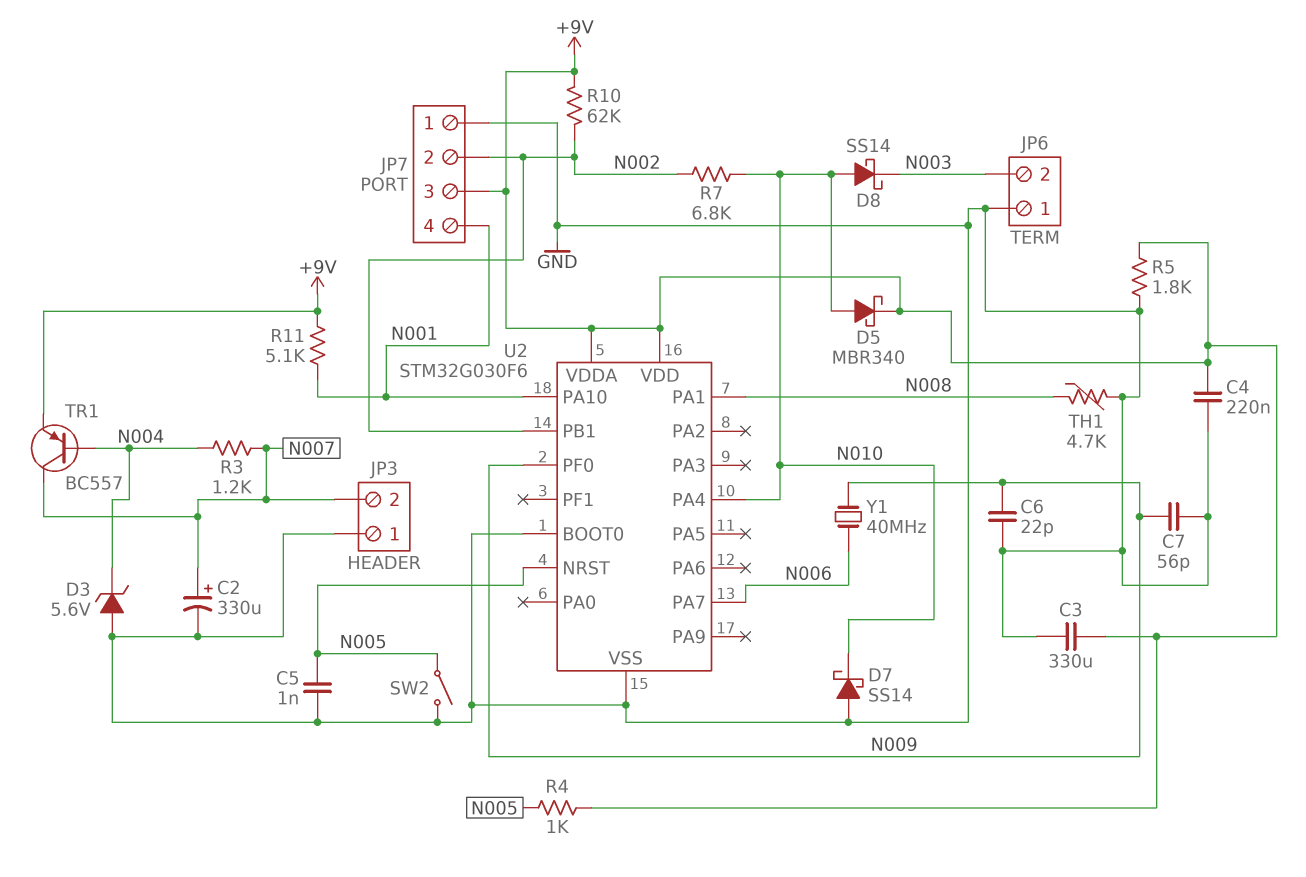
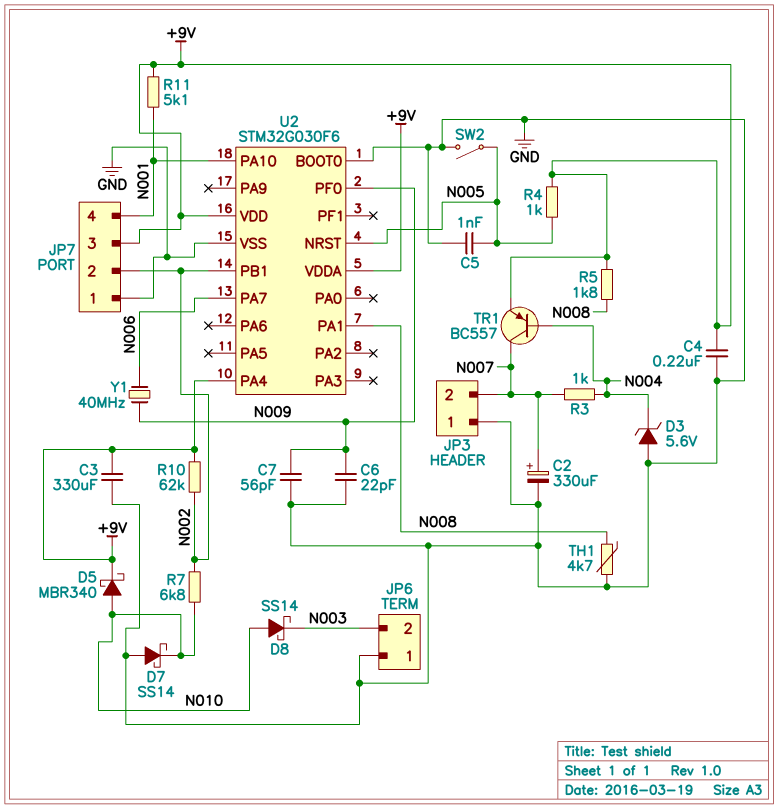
R3: 1.2k (N004, N007) -> 1k (N004, N007)
R5: 1.8k (+9V, GND) -> 1.8k (+9V, N008)
U2 pin PA4: N010 -> +9V

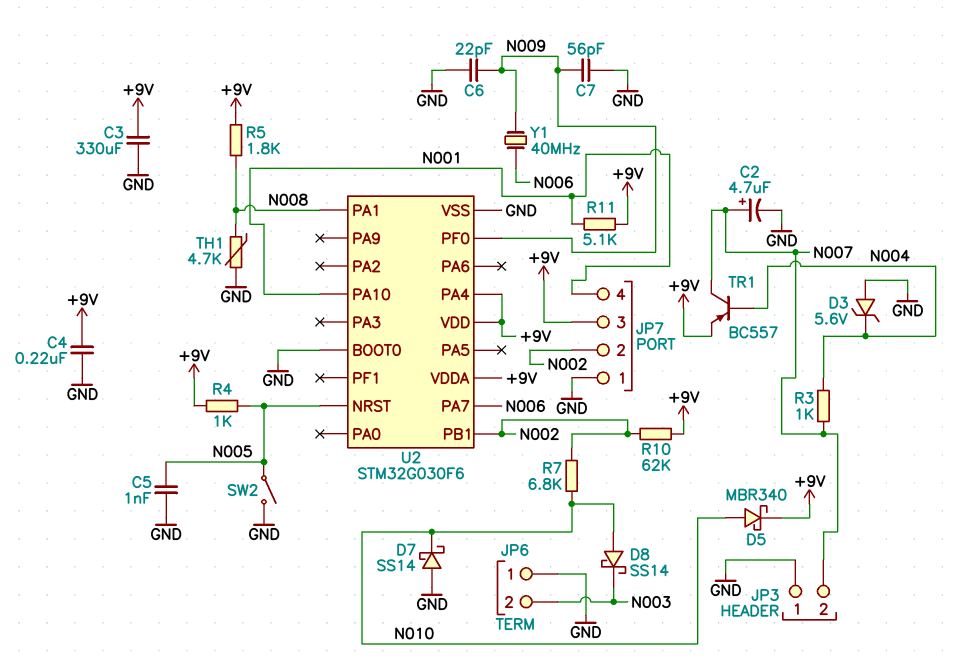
C2: 330uF (plus N007, minus GND) -> 4.7uF (plus N007, minus GND)

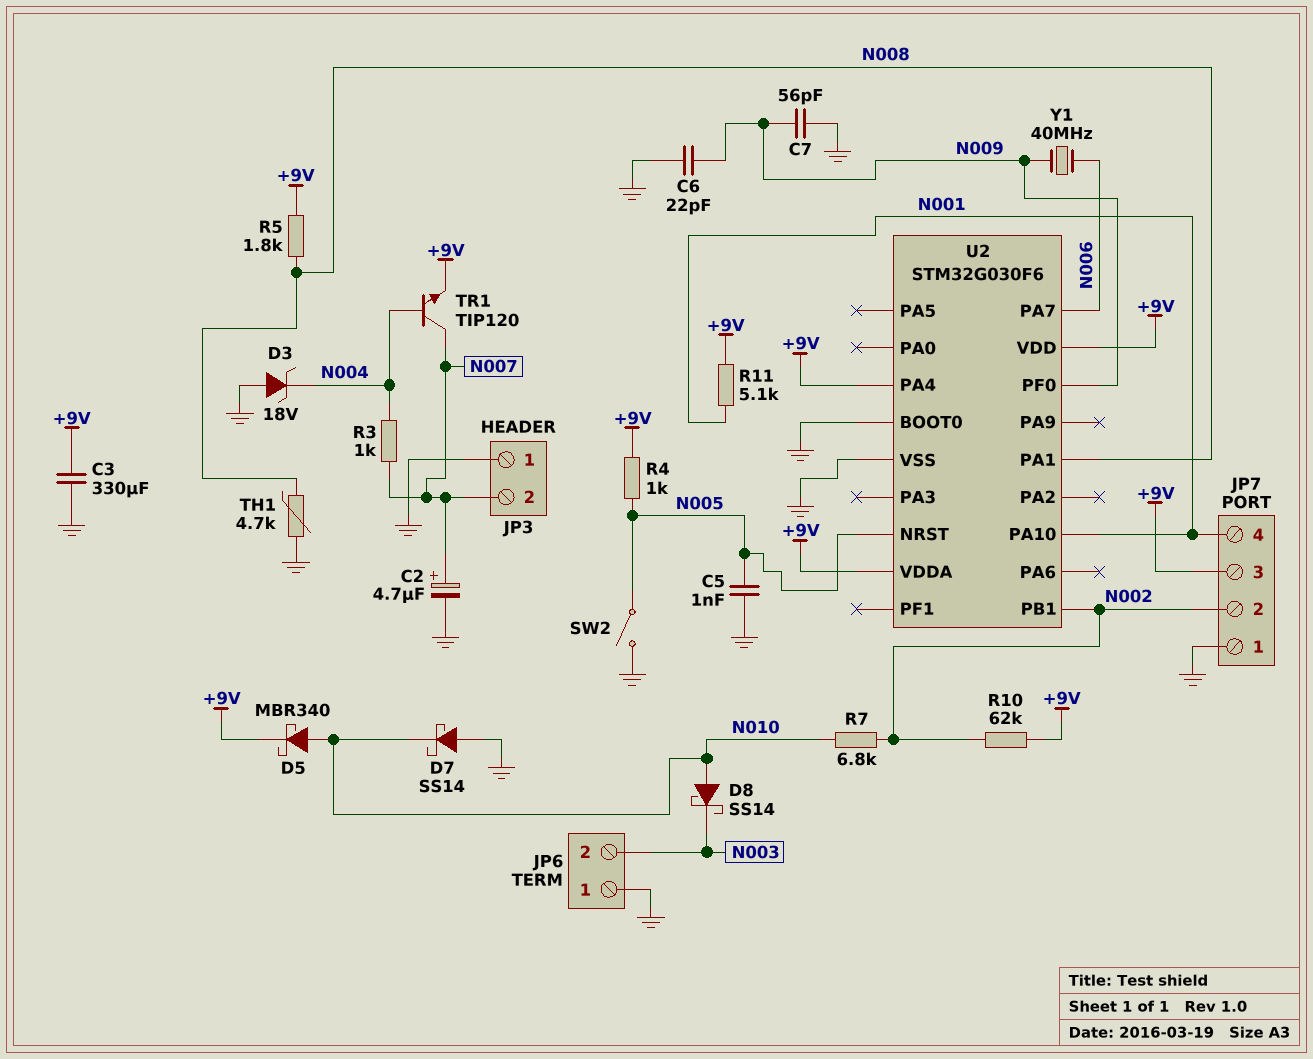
C4: 220nF (+9V, GND) -> none
D3: zener 5.6V (A GND, K N004) -> zener 18V (A GND, K N004)
TR1: PNP BC557 (B N004, C N007, E +9V) -> NPN TIP120 (B N004, C N007, E +9V)

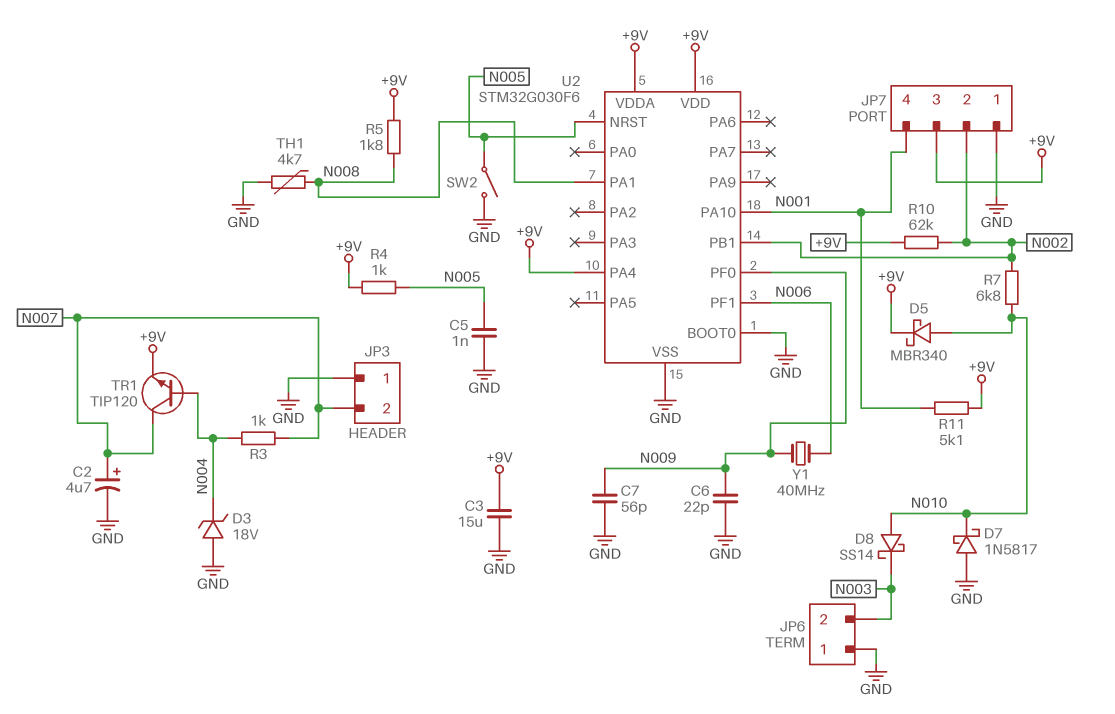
C3: 330uF (+9V, GND) -> 15uF (+9V, GND)
D7: schottky SS14 (A GND, K N010) -> schottky 1N5817 (A GND, K N010)
U2 pin PA7: N006 -> none
U2 pin PF1: none -> N006

